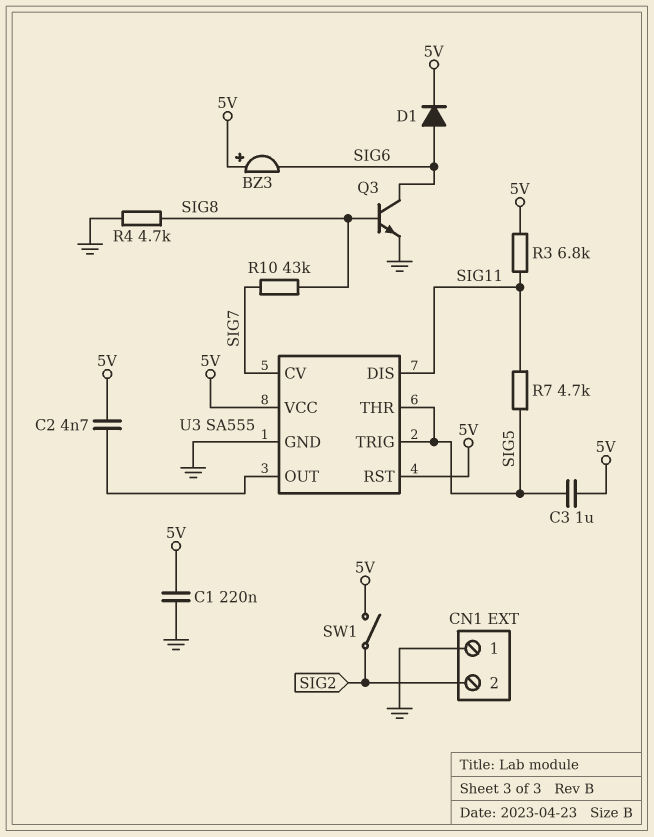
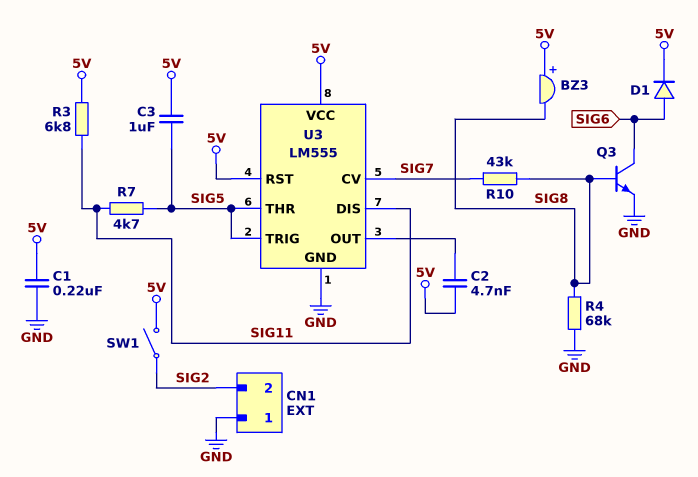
BZ3: buzzer (plus 5V, minus SIG6) -> buzzer (plus 5V, minus SIG8)
R4: 4.7k (GND, SIG8) -> 68k (GND, SIG8)
U3: SA555 -> LM555

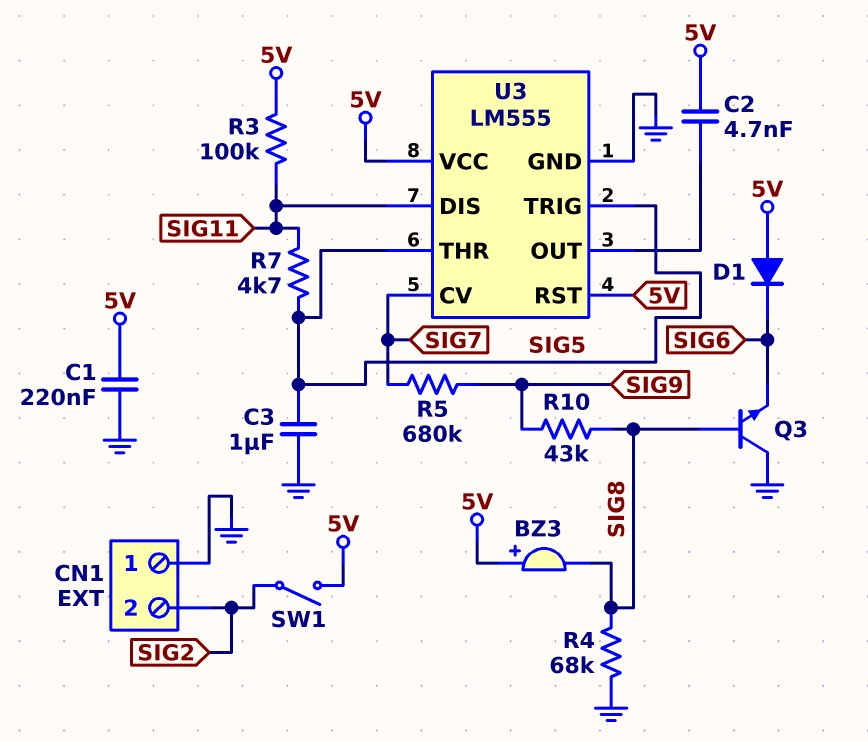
C3: 1uF (5V, SIG5) -> 1uF (GND, SIG5)
D1: diode (A SIG6, K 5V) -> diode (A 5V, K SIG6)
Q3: NPN (B SIG8, C SIG6, E GND) -> NPN (B SIG8, C GND, E SIG6)
R3: 6.8k (5V, SIG11) -> 100k (5V, SIG11)
R5: none -> 680k (SIG7, SIG9)
R10: 43k (SIG7, SIG8) -> 43k (SIG8, SIG9)

